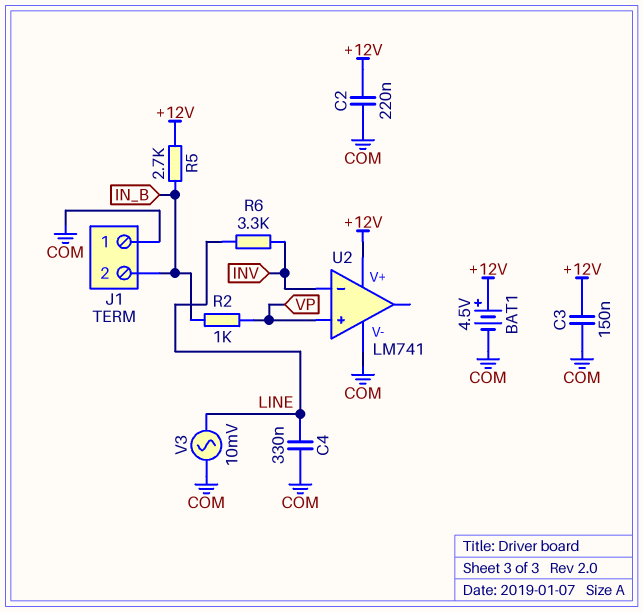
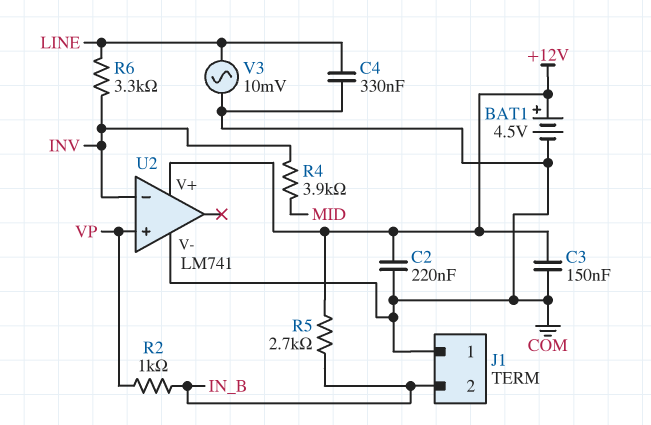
R4: none -> 3.9k (INV, MID)

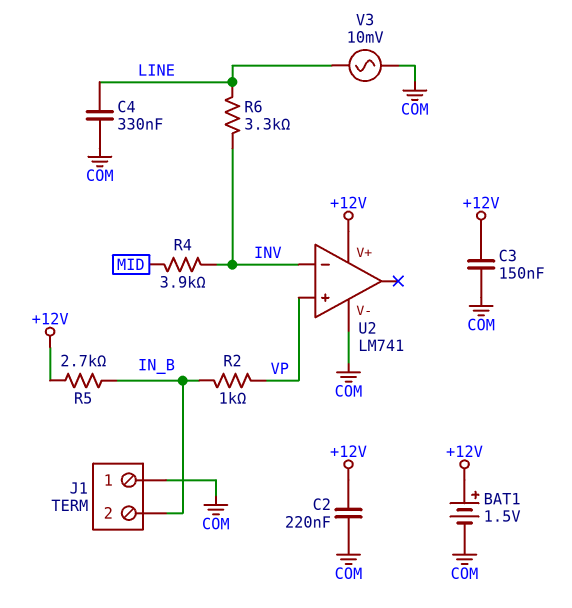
BAT1: 4.5V (plus +12V, minus COM) -> 1.5V (plus +12V, minus COM)

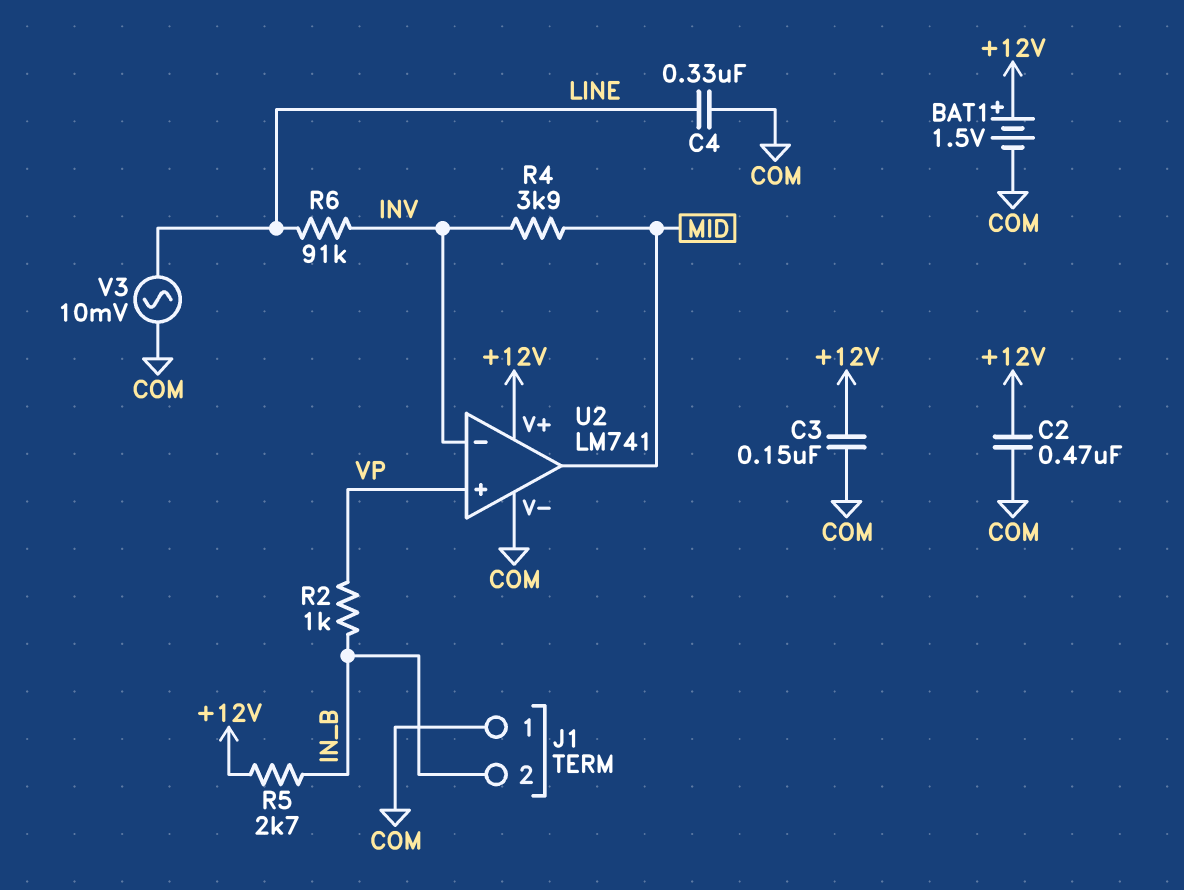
C2: 220nF (+12V, COM) -> 470nF (+12V, COM)
R6: 3.3k (INV, LINE) -> 91k (INV, LINE)
U2 pin out: none -> MID

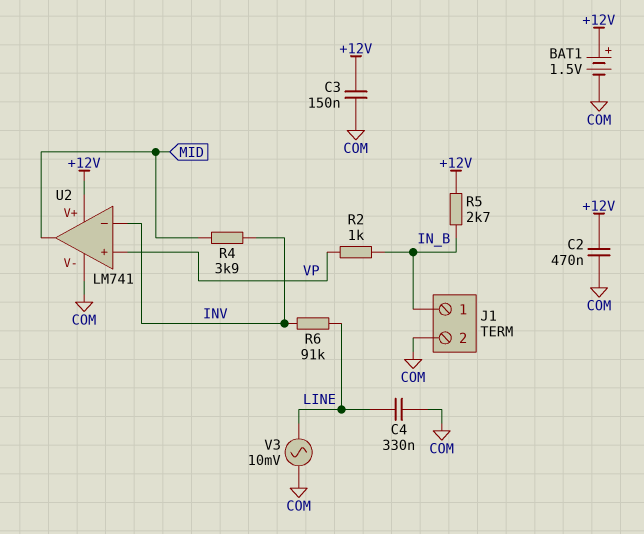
J1 pin 1: COM -> IN_B
J1 pin 2: IN_B -> COM

